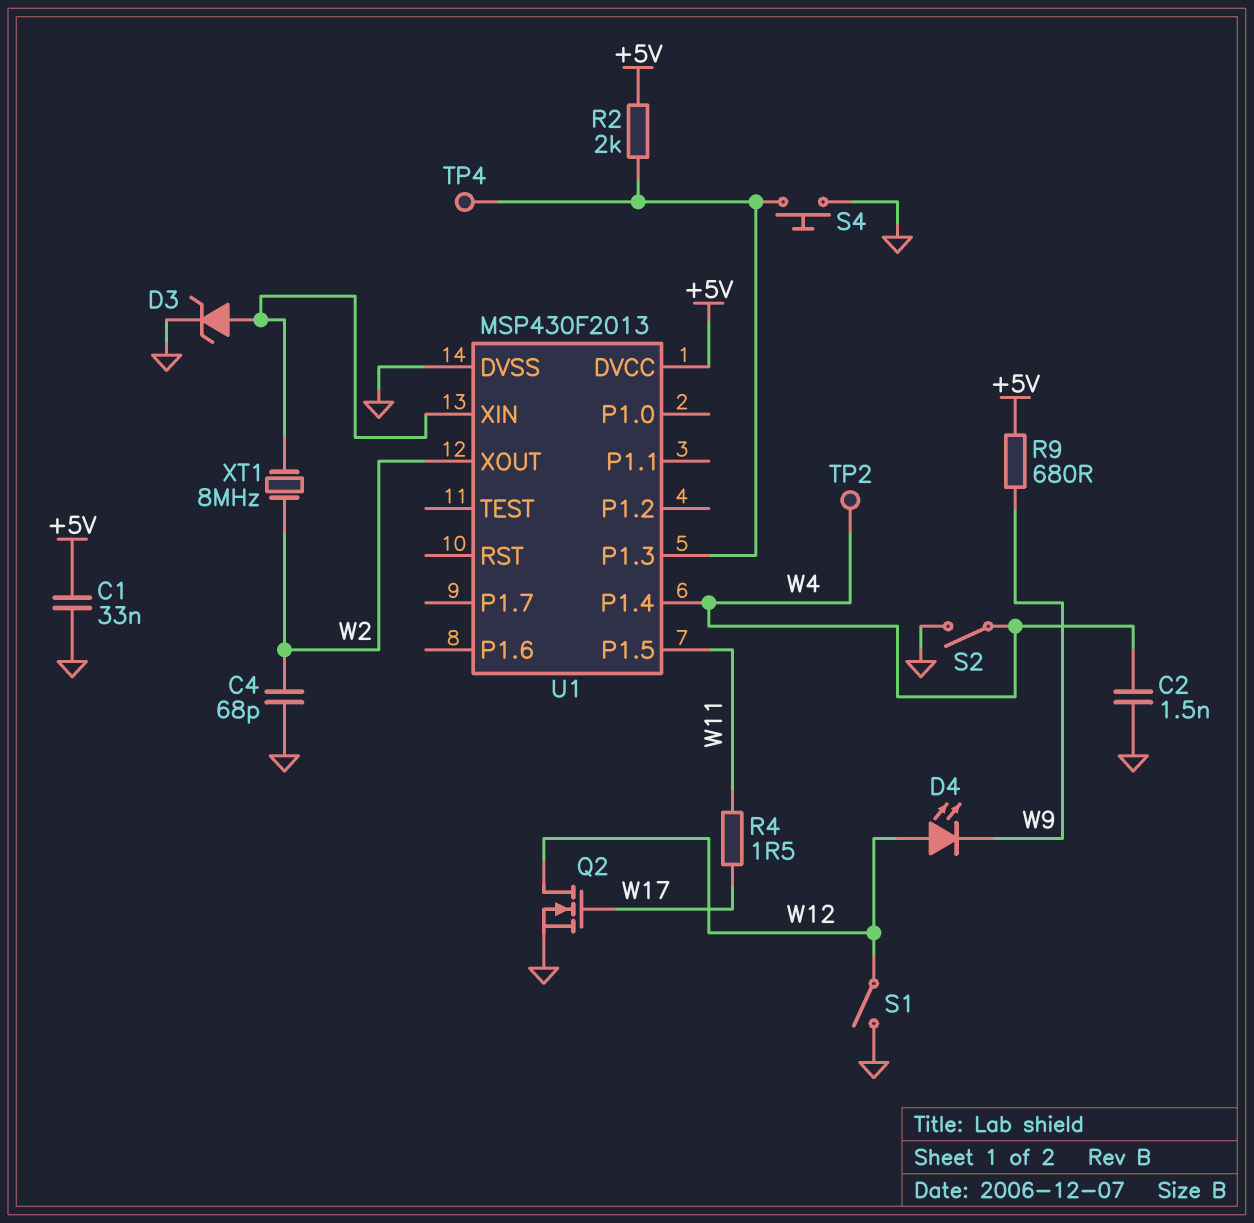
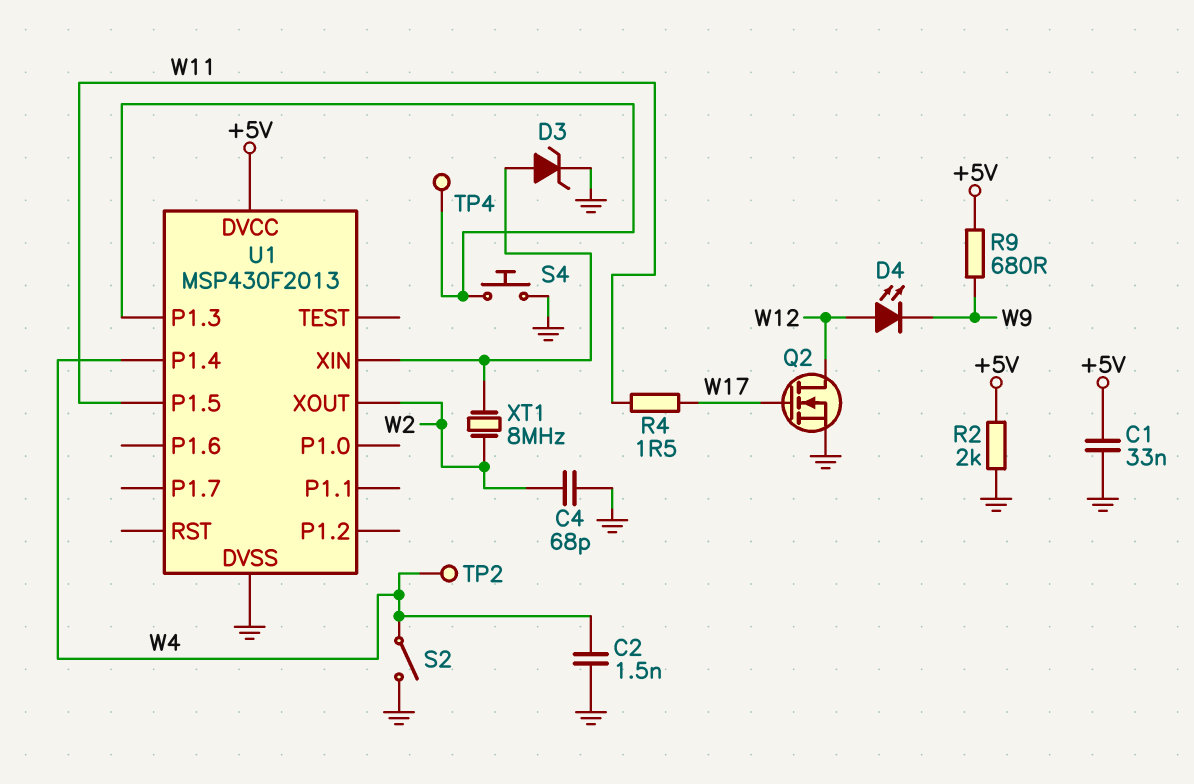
R2: 2k (+5V, U1/P1.3) -> 2k (+5V, GND)
S1: switch (GND, W12) -> none

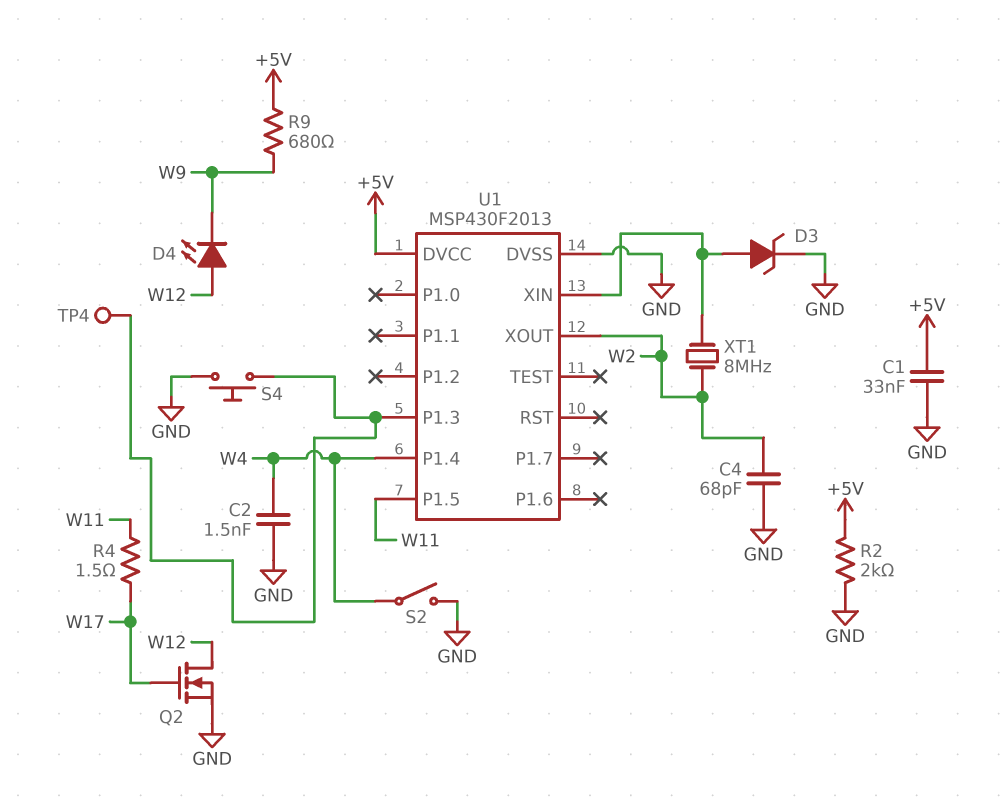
TP2: test point (W4) -> none

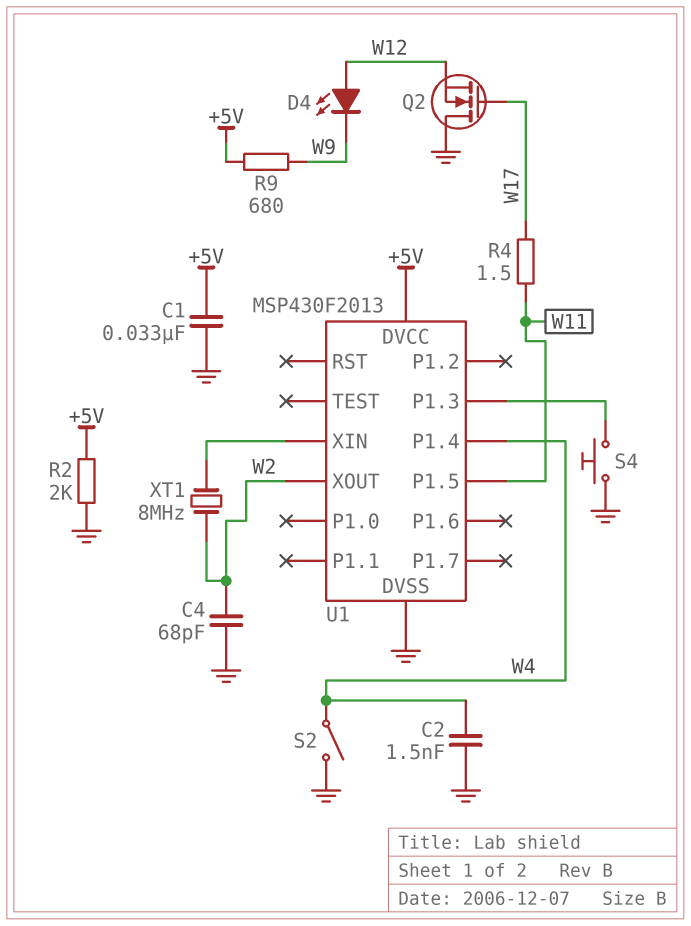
D3: zener (A U1/XIN, K GND) -> none
Q2: NMOS (G W17, D W12, S GND) -> NMOS (G W17, D GND, S W12)
TP4: test point (U1/P1.3) -> none

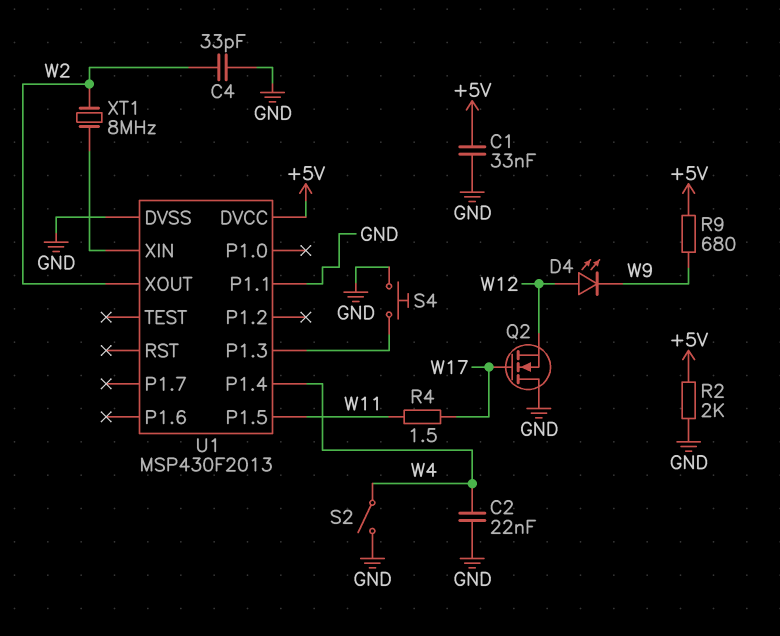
C2: 1.5nF (GND, W4) -> 22nF (GND, W4)
C4: 68pF (GND, W2) -> 33pF (GND, W2)
U1 pin P1.1: none -> GND

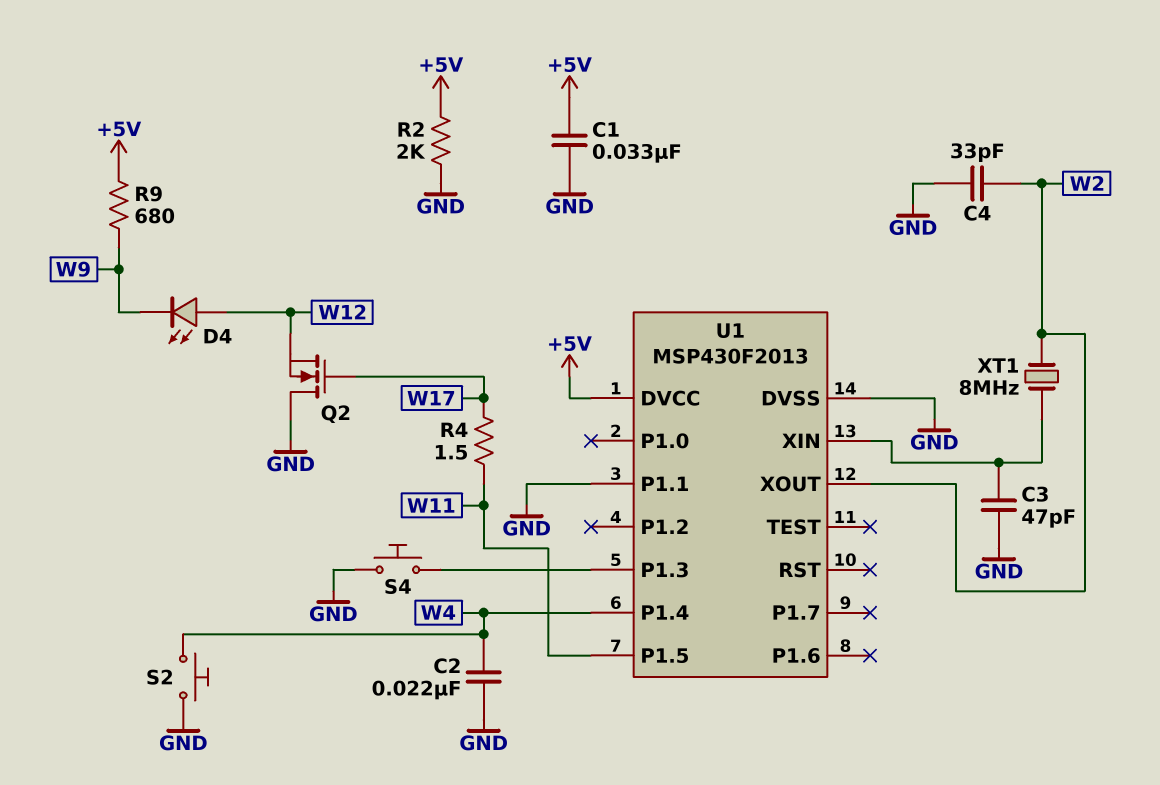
C3: none -> 47pF (GND, U1/XIN)
S2: switch (GND, W4) -> button (GND, W4)

